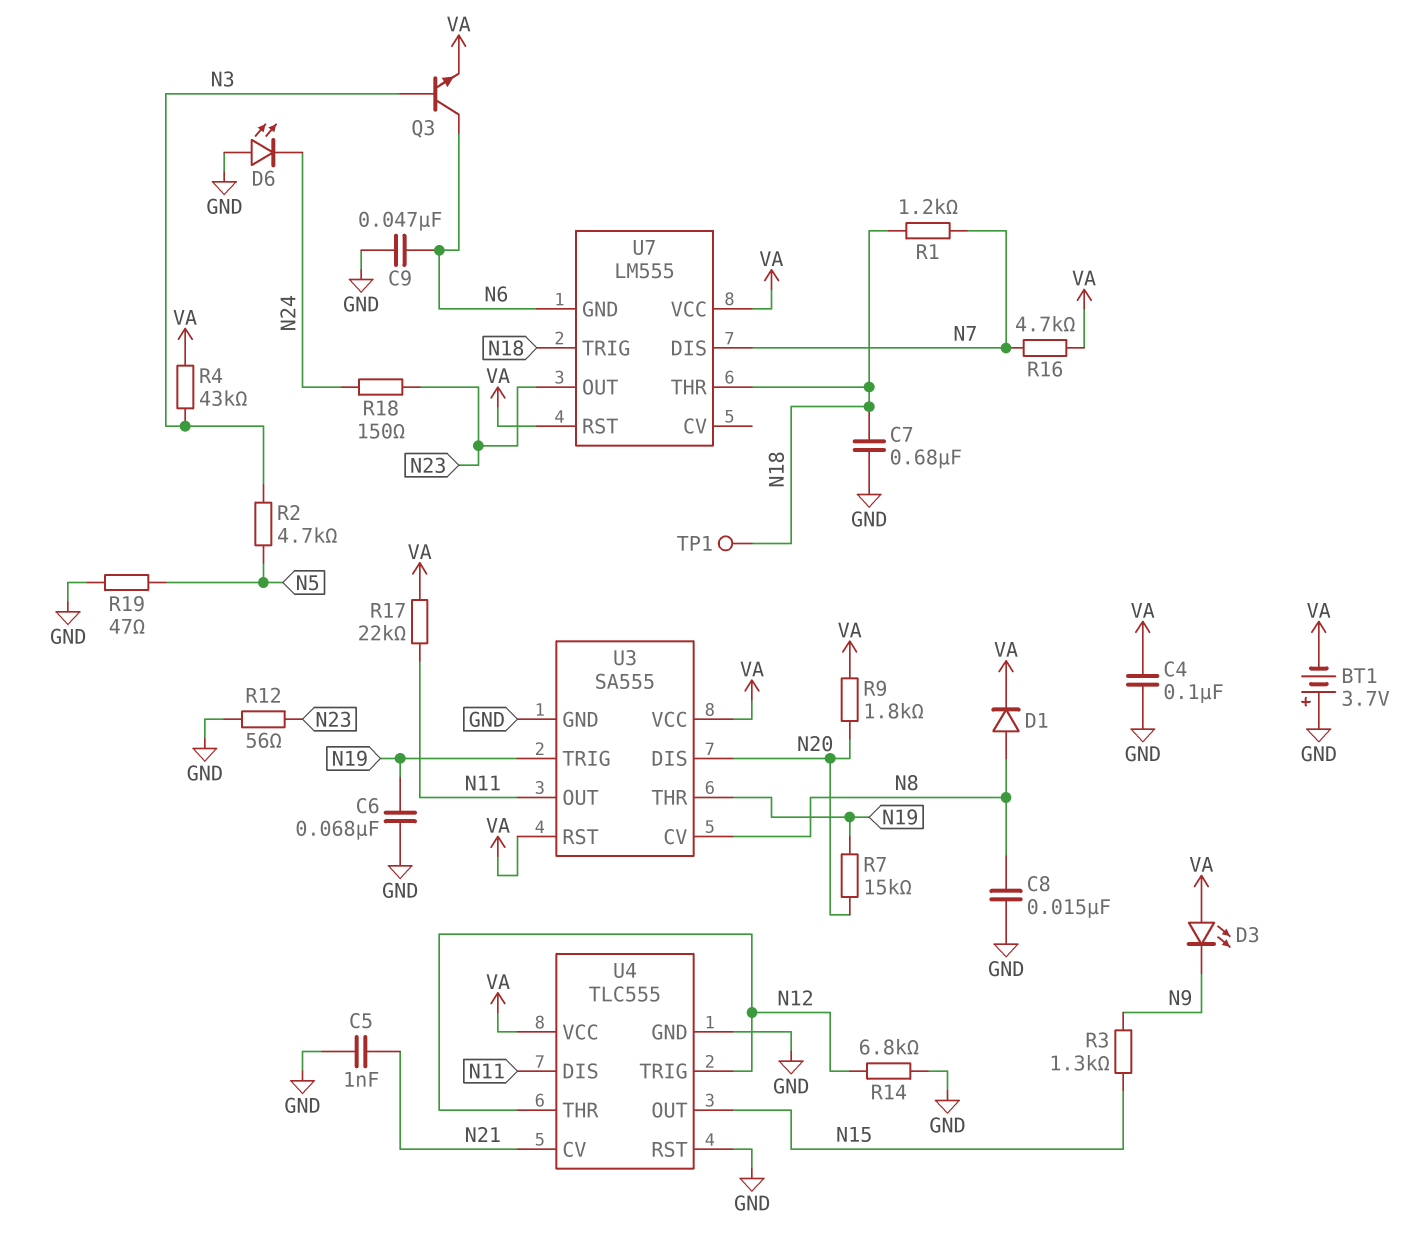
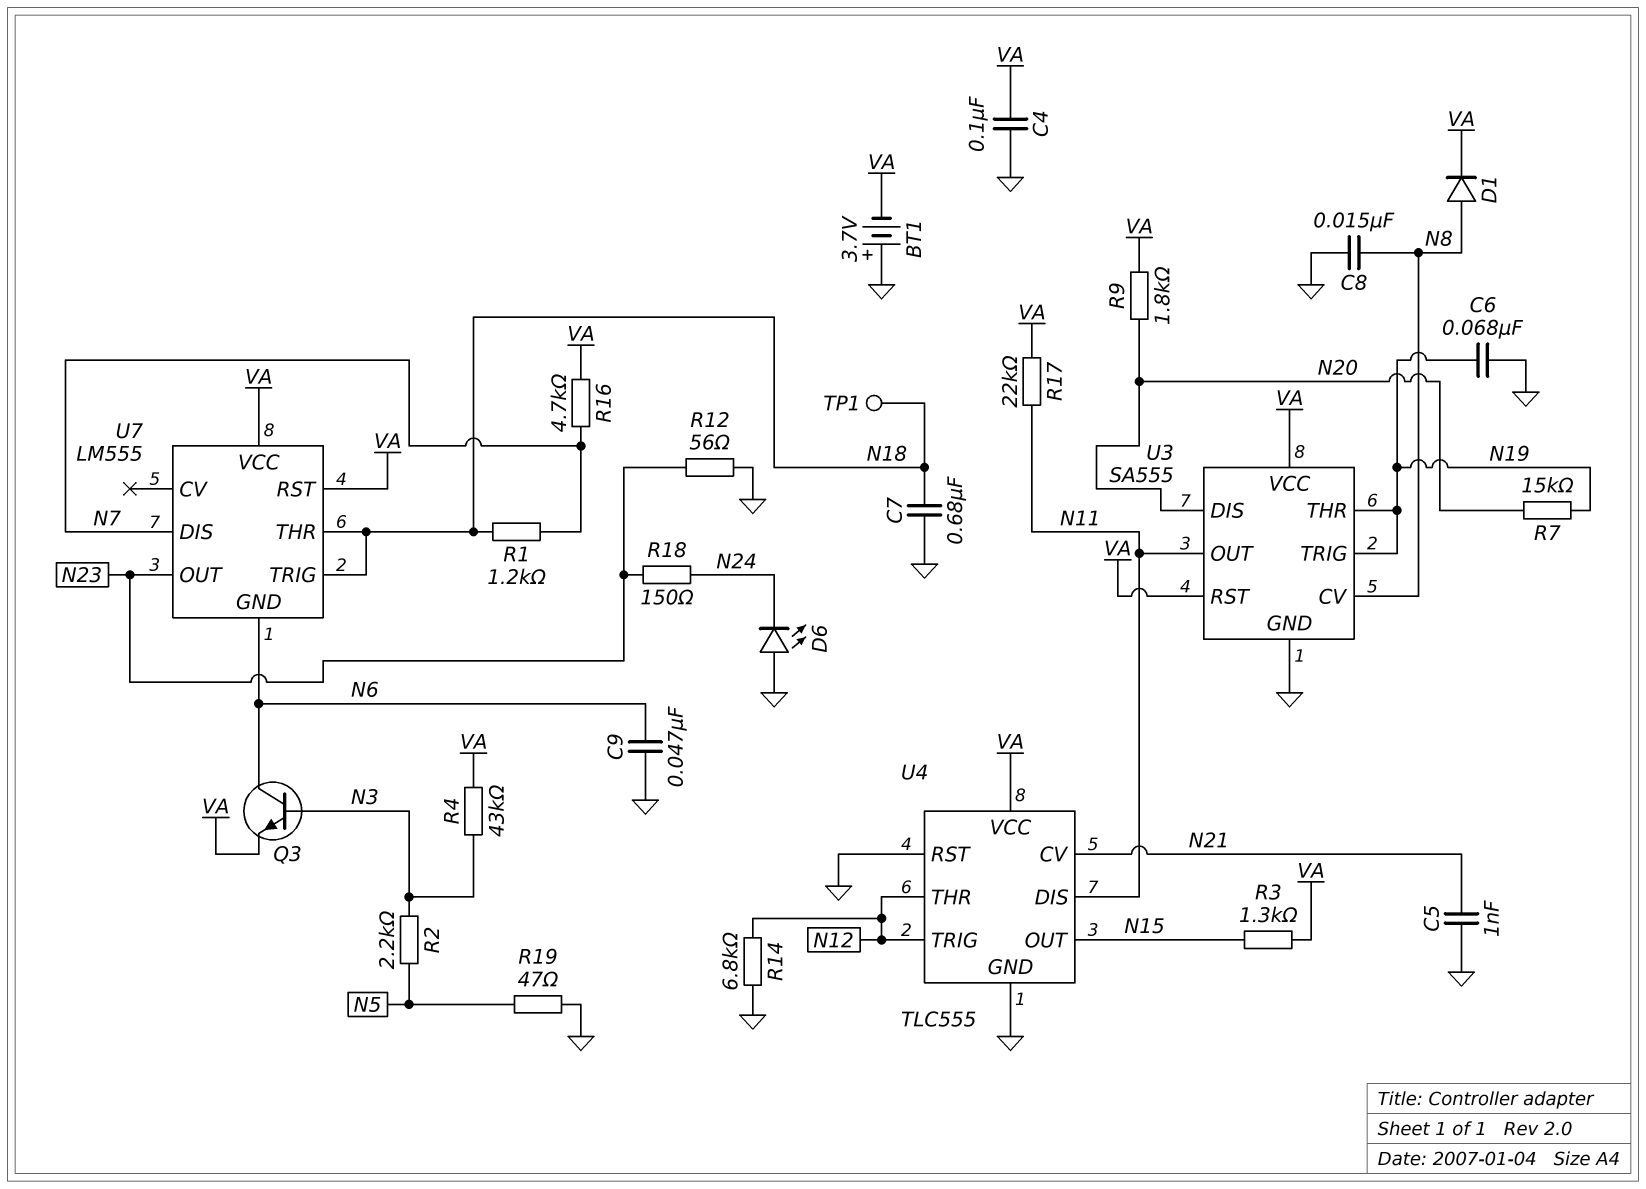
D3: LED (A VA, K N9) -> none
R2: 4.7k (N3, N5) -> 2.2k (N3, N5)
R3: 1.3k (N9, N15) -> 1.3k (N15, VA)

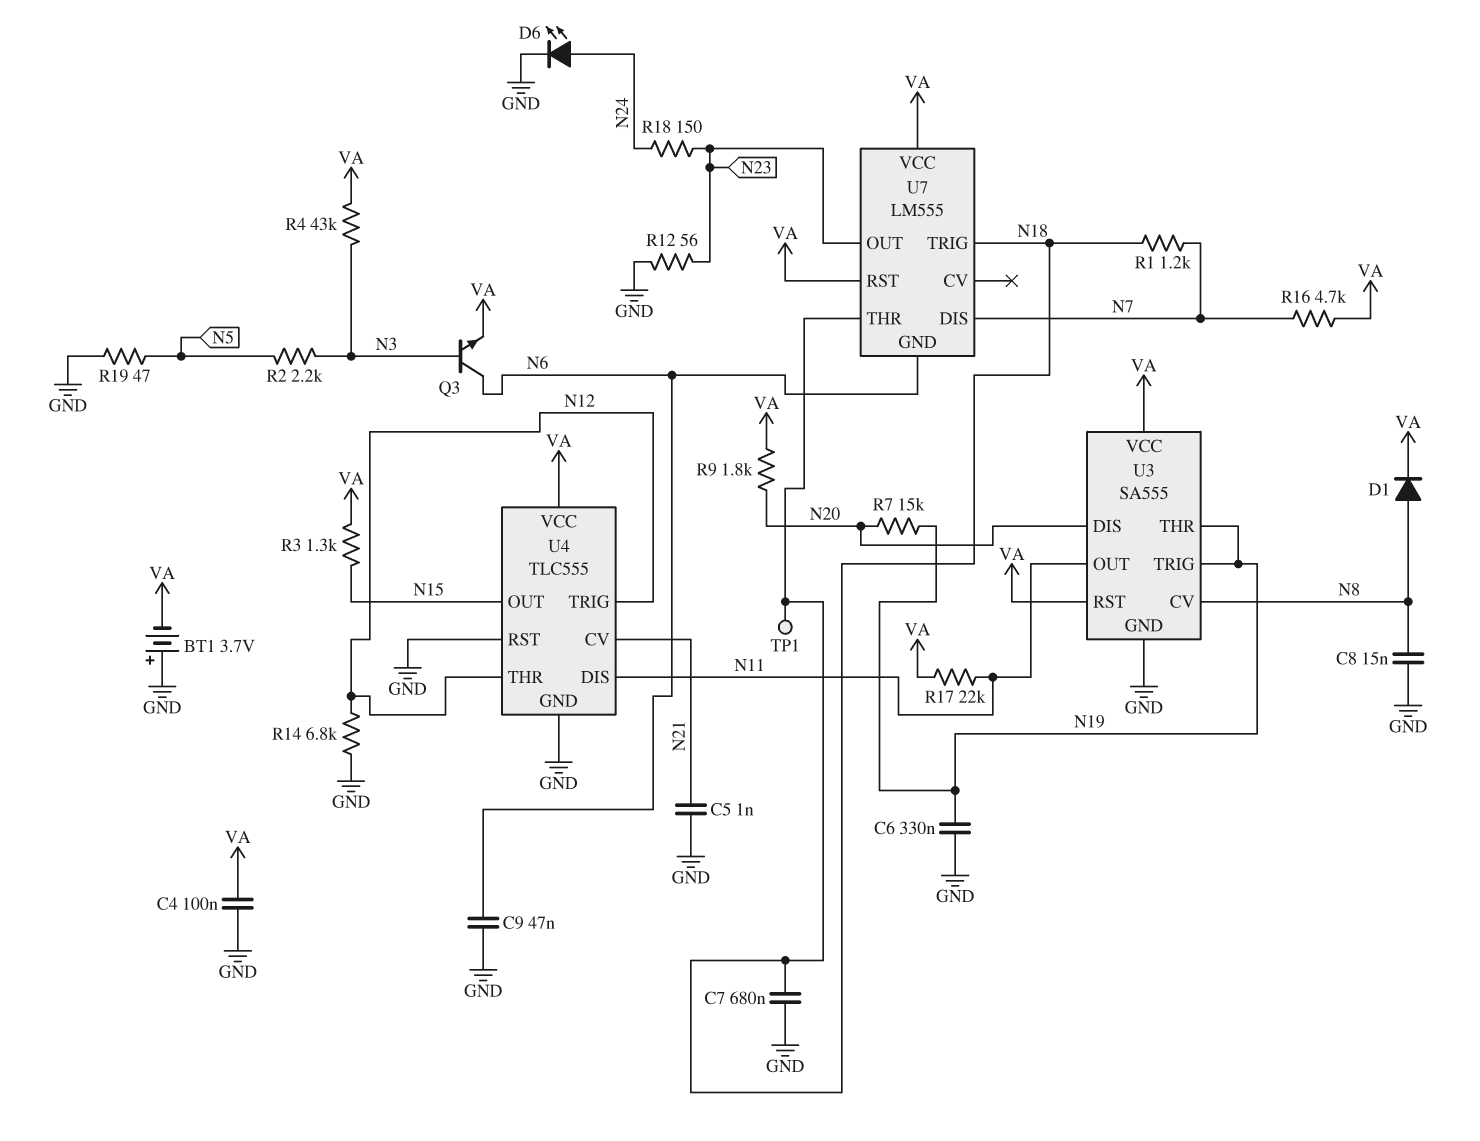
C6: 68nF (GND, N19) -> 330nF (GND, N19)
D6: LED (A GND, K N24) -> LED (A N24, K GND)

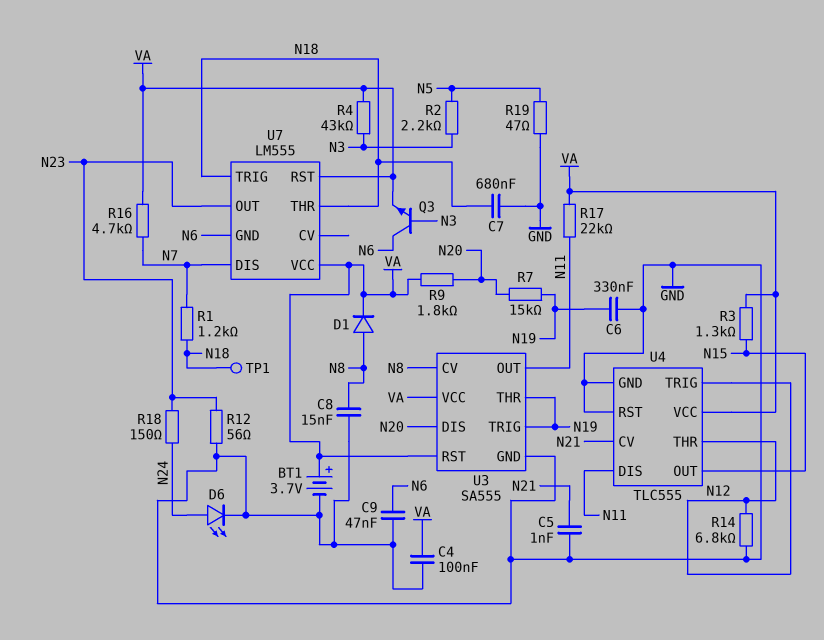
BT1: 3.7V (plus GND, minus VA) -> 3.7V (plus VA, minus GND)

